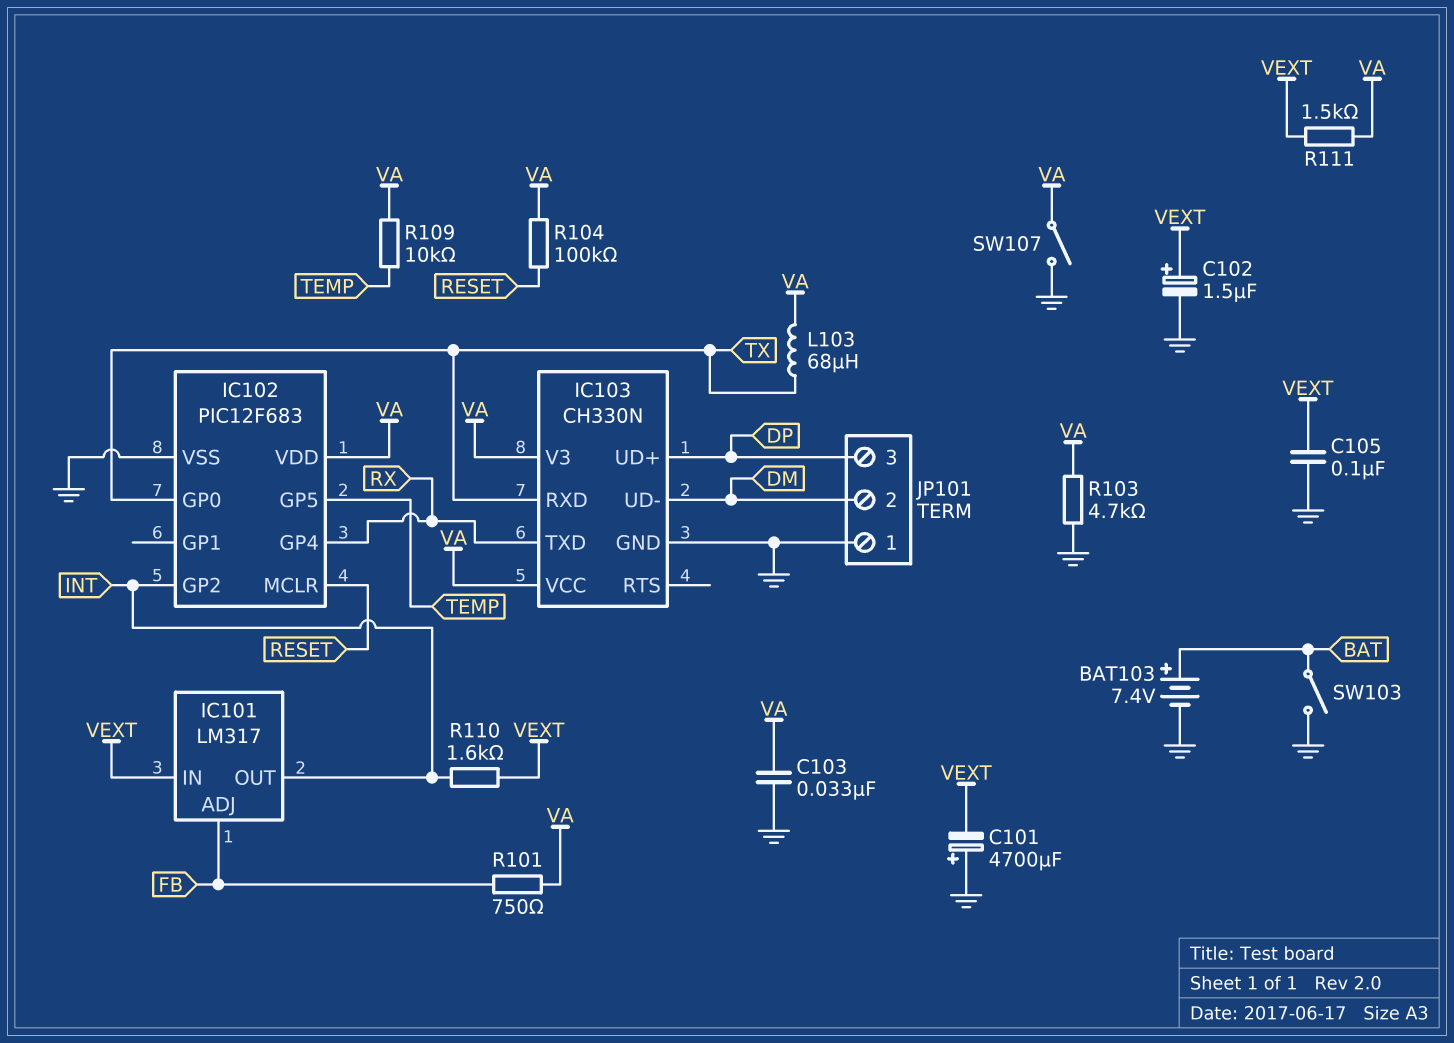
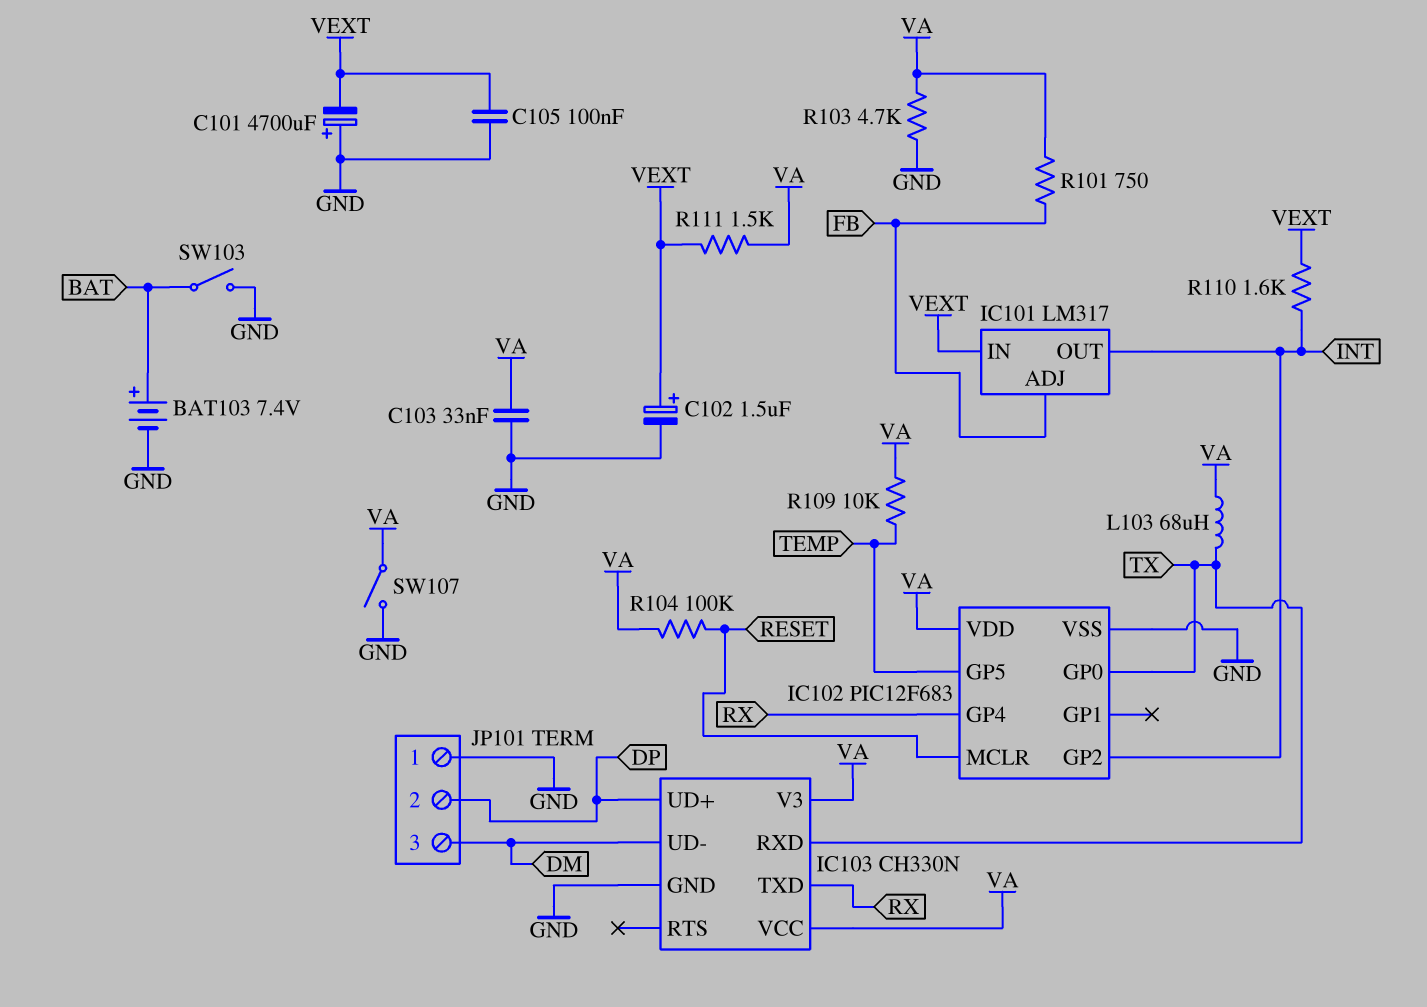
JP101 pin 2: DM -> DP
JP101 pin 3: DP -> DM

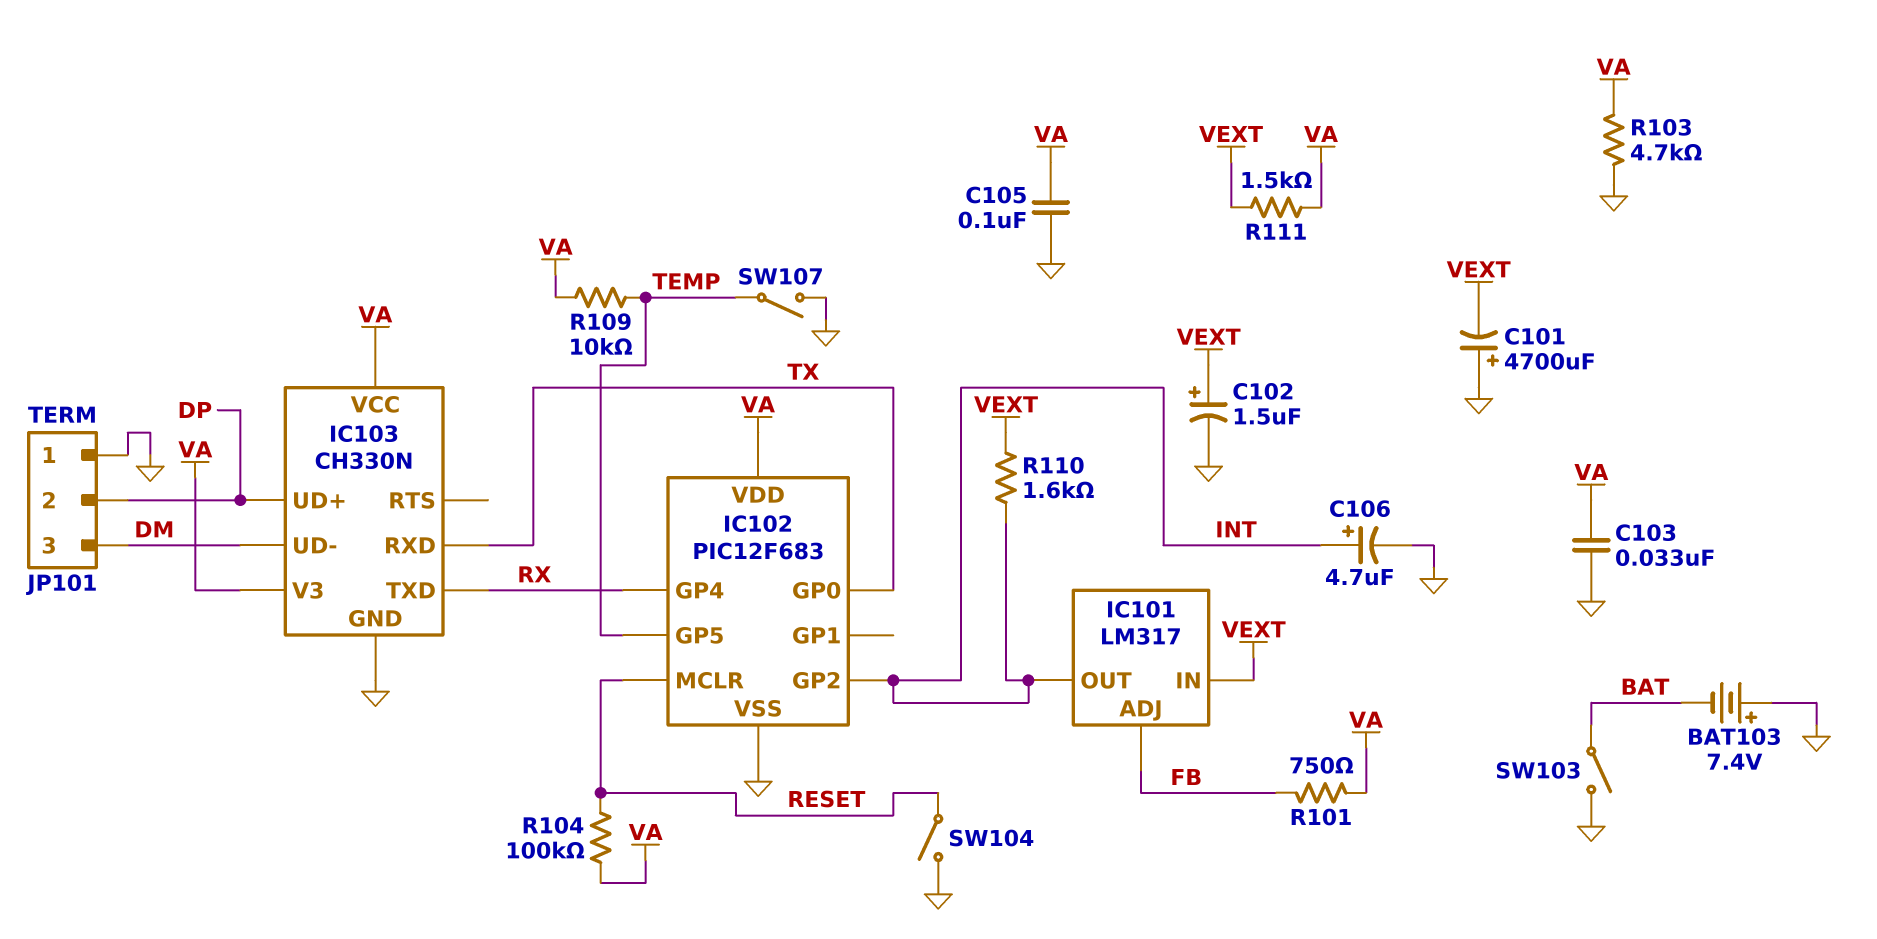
BAT103: 7.4V (plus BAT, minus GND) -> 7.4V (plus GND, minus BAT)
C105: 100nF (GND, VEXT) -> 100nF (GND, VA)
C106: none -> 4.7uF (plus INT, minus GND)
L103: 68uH (TX, VA) -> none
SW104: none -> switch (GND, RESET)
SW107: switch (GND, VA) -> switch (GND, TEMP)

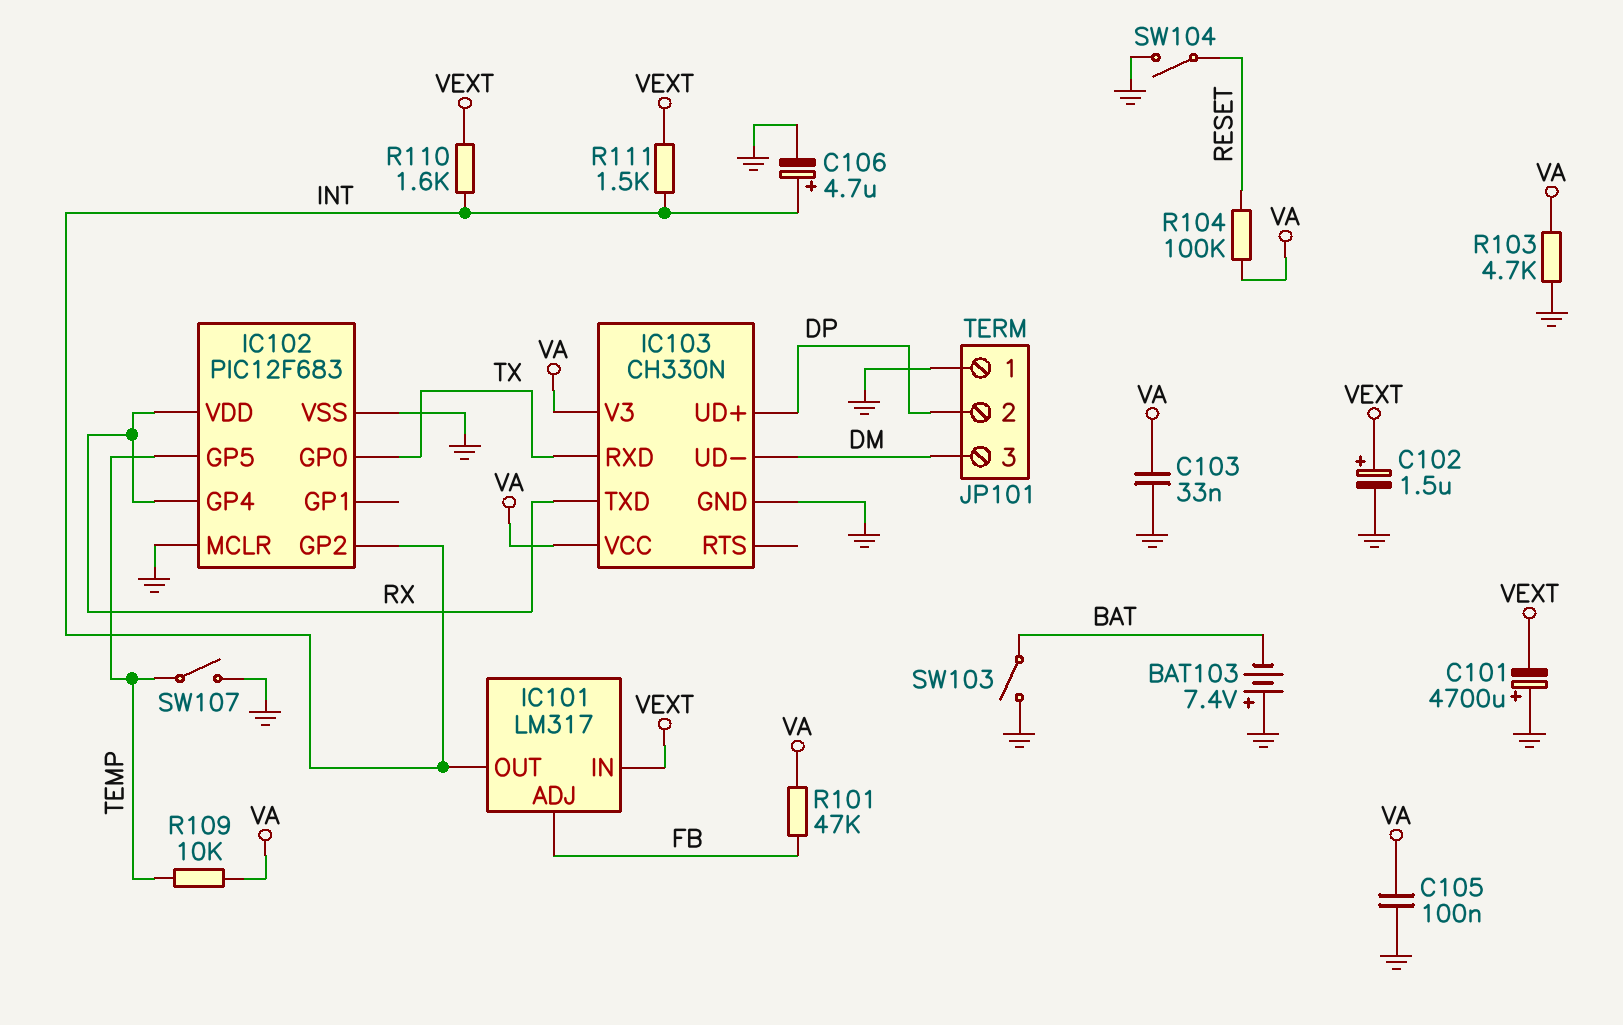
IC102 pin MCLR: RESET -> GND
IC102 pin VDD: VA -> RX
R101: 750 (FB, VA) -> 47k (FB, VA)
R111: 1.5k (VA, VEXT) -> 1.5k (INT, VEXT)

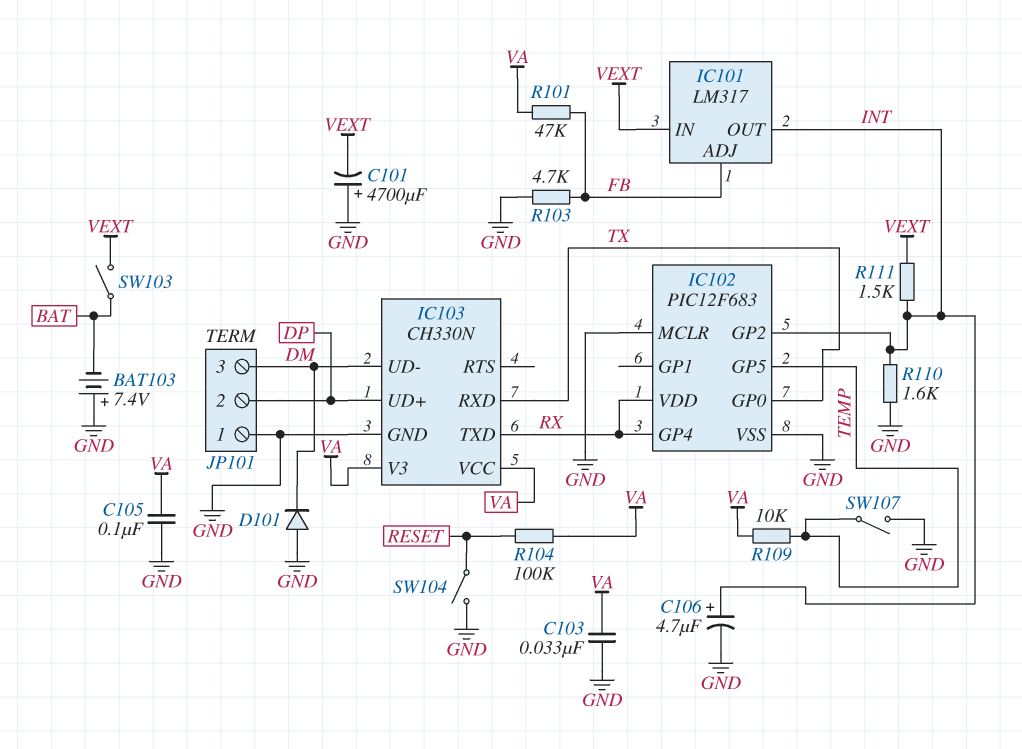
C102: 1.5uF (plus VEXT, minus GND) -> none
D101: none -> diode (A GND, K DM)
R103: 4.7k (GND, VA) -> 4.7k (FB, GND)
R110: 1.6k (INT, VEXT) -> 1.6k (GND, INT)
SW103: switch (BAT, GND) -> switch (BAT, VEXT)

